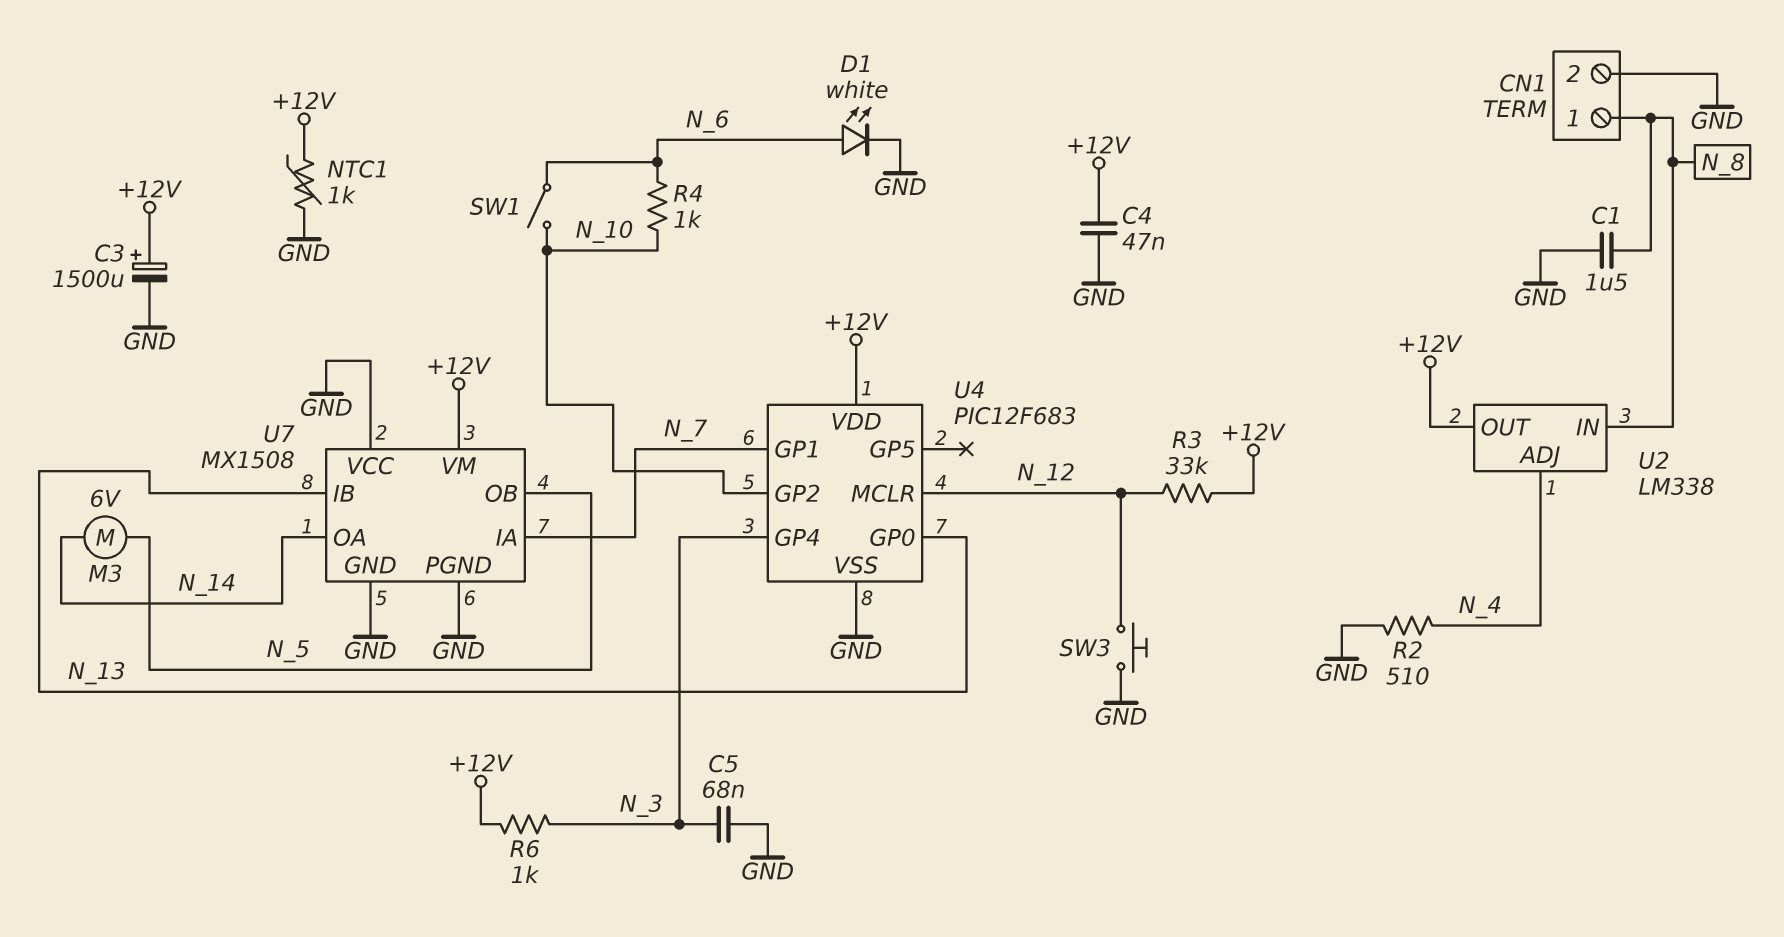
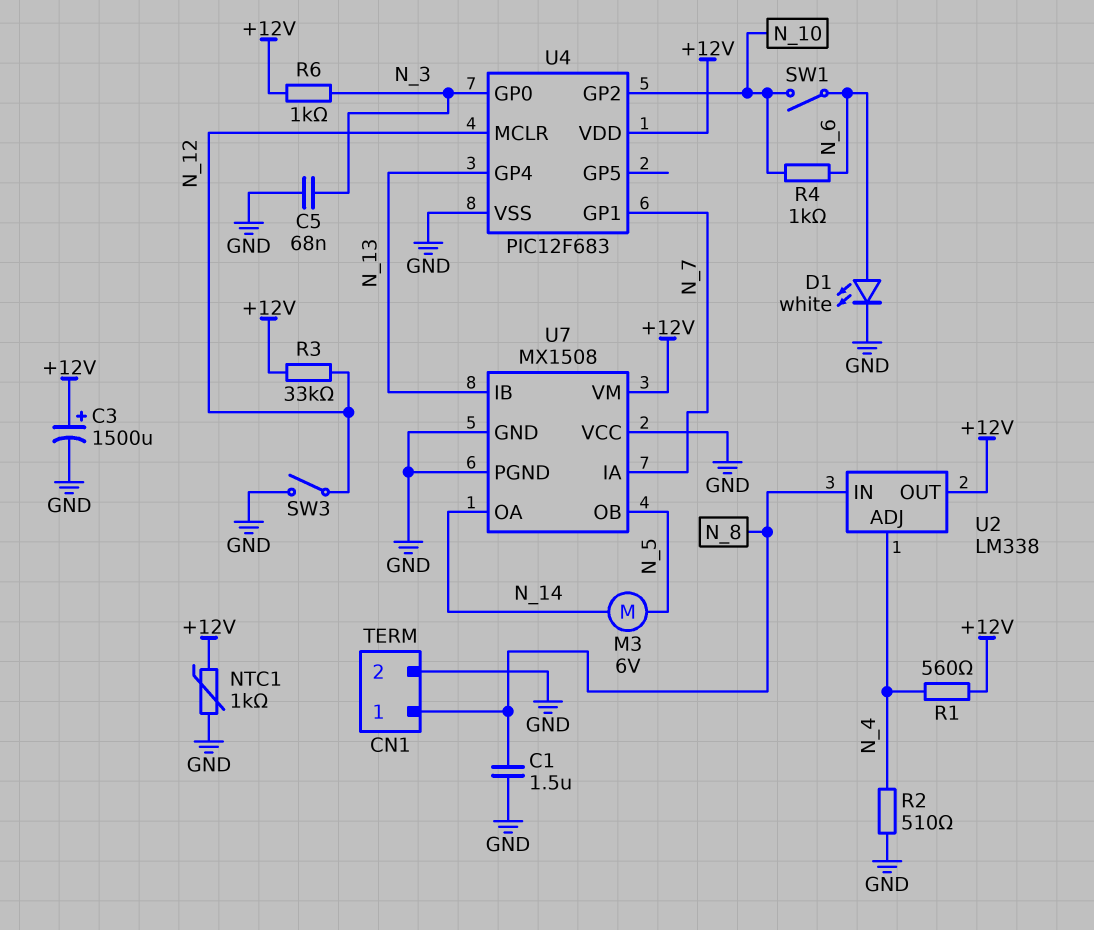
C4: 47nF (+12V, GND) -> none
R1: none -> 560 (+12V, N_4)
SW3: button (GND, N_12) -> switch (GND, N_12)
U4 pin GP0: N_13 -> N_3
U4 pin GP4: N_3 -> N_13

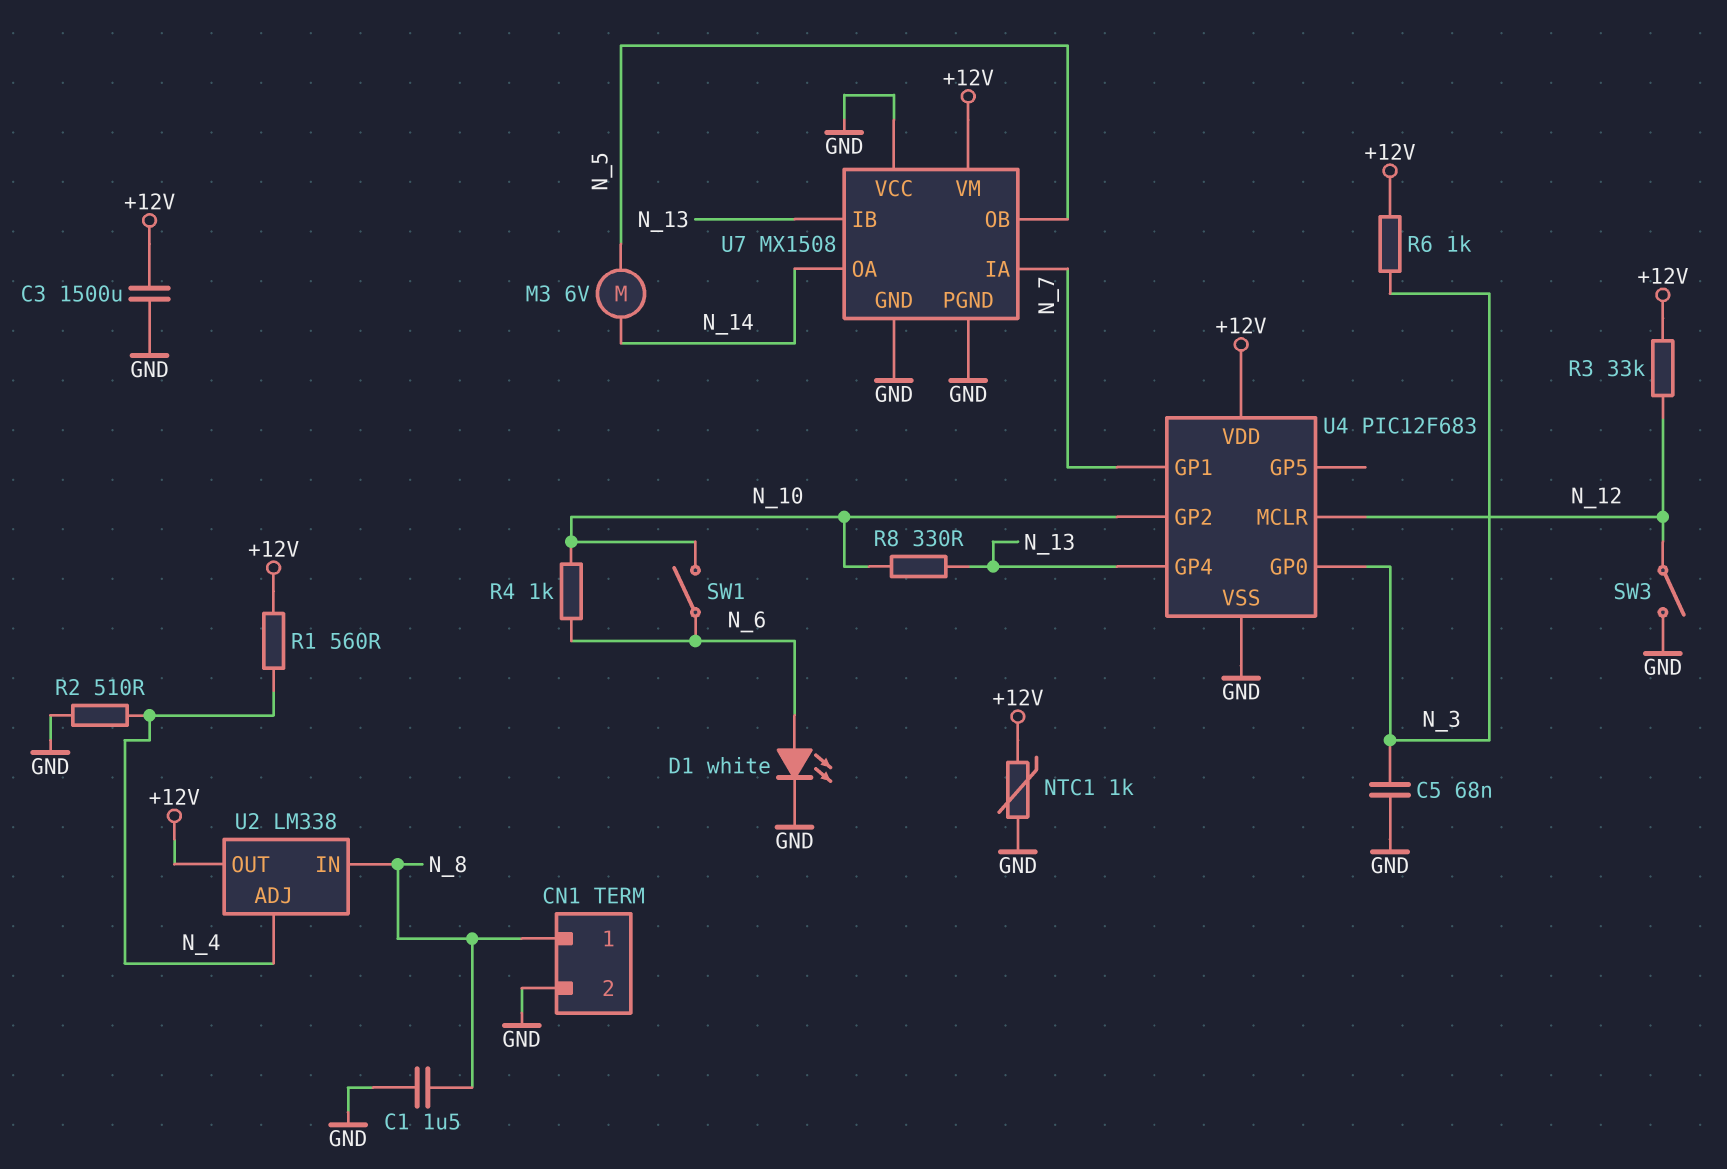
C3: 1500uF (plus +12V, minus GND) -> 1500uF (+12V, GND)
R8: none -> 330 (N_10, N_13)

